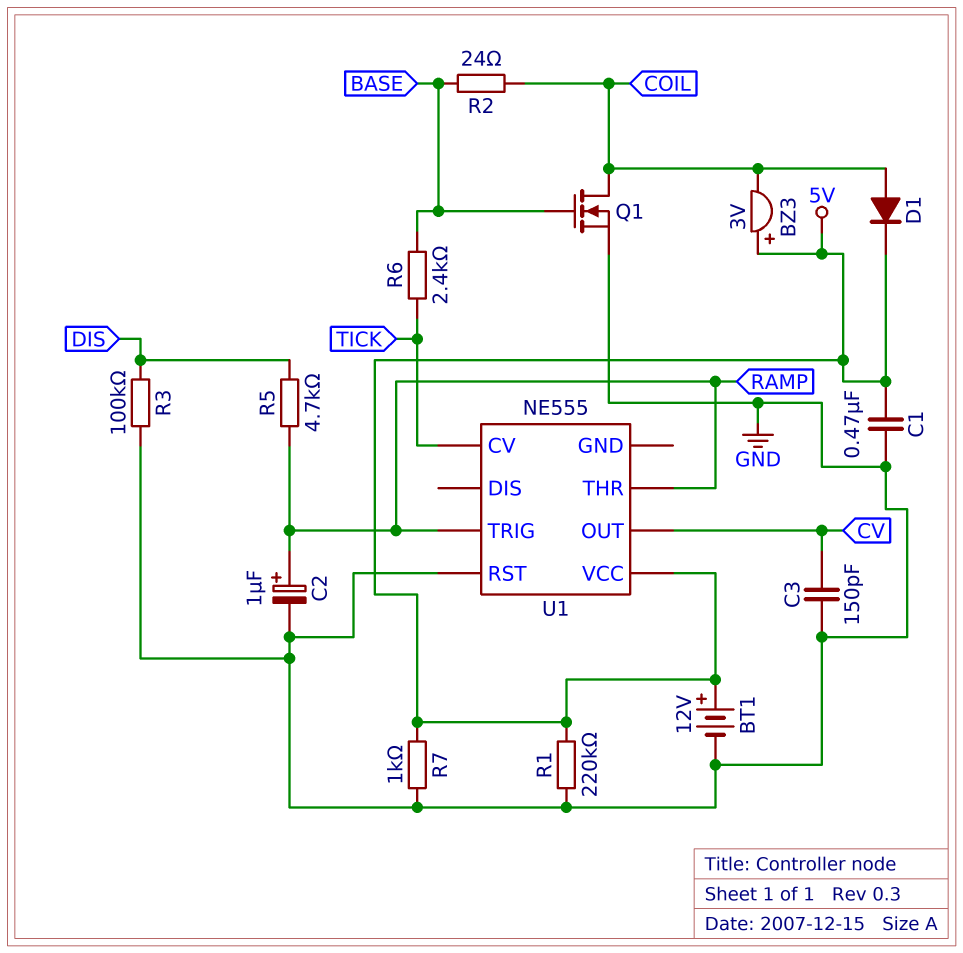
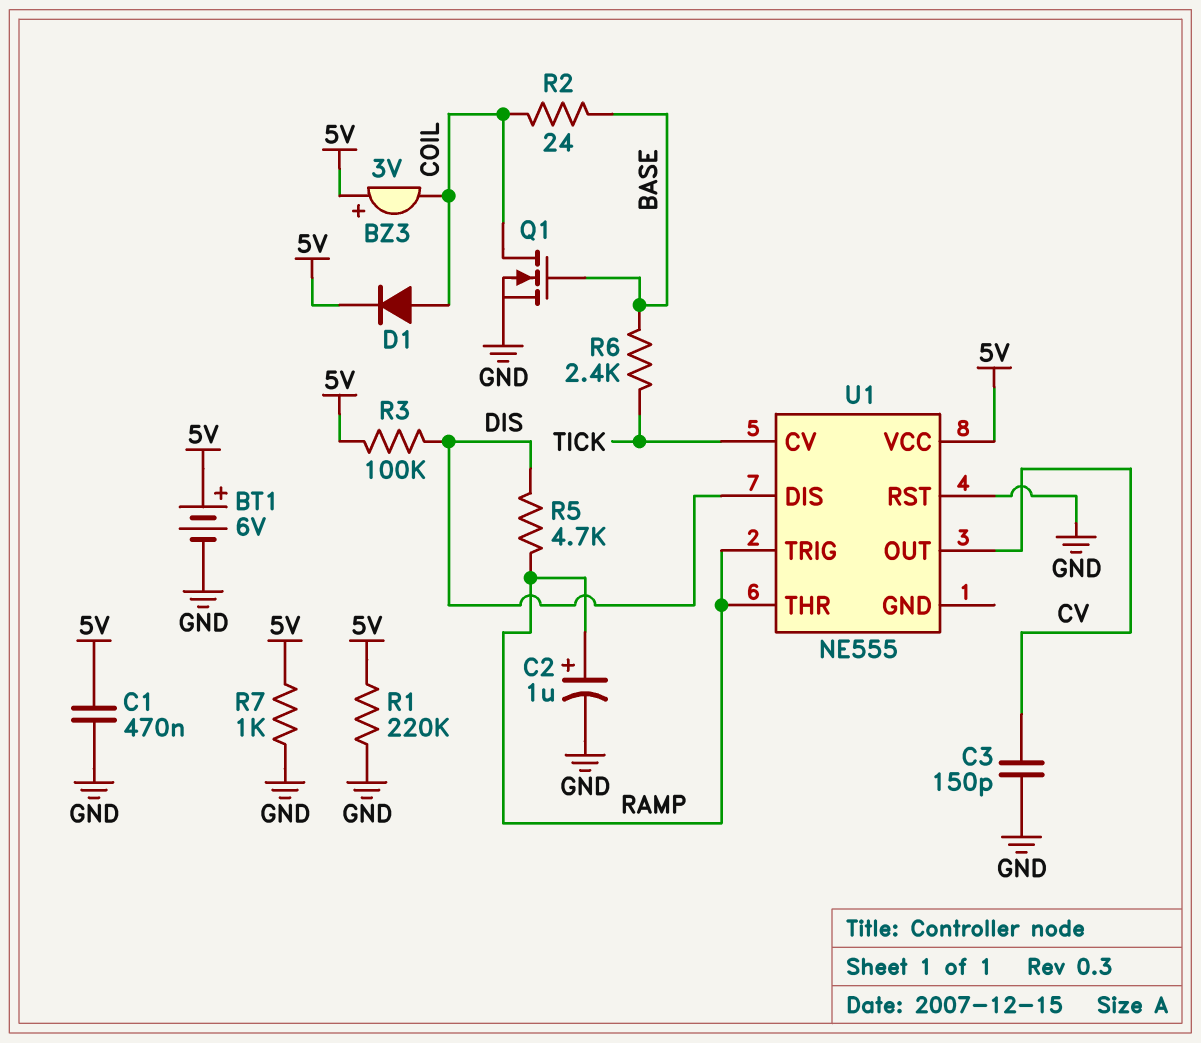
BT1: 12V (plus 5V, minus GND) -> 6V (plus 5V, minus GND)
R3: 100k (DIS, GND) -> 100k (5V, DIS)
U1 pin DIS: none -> DIS

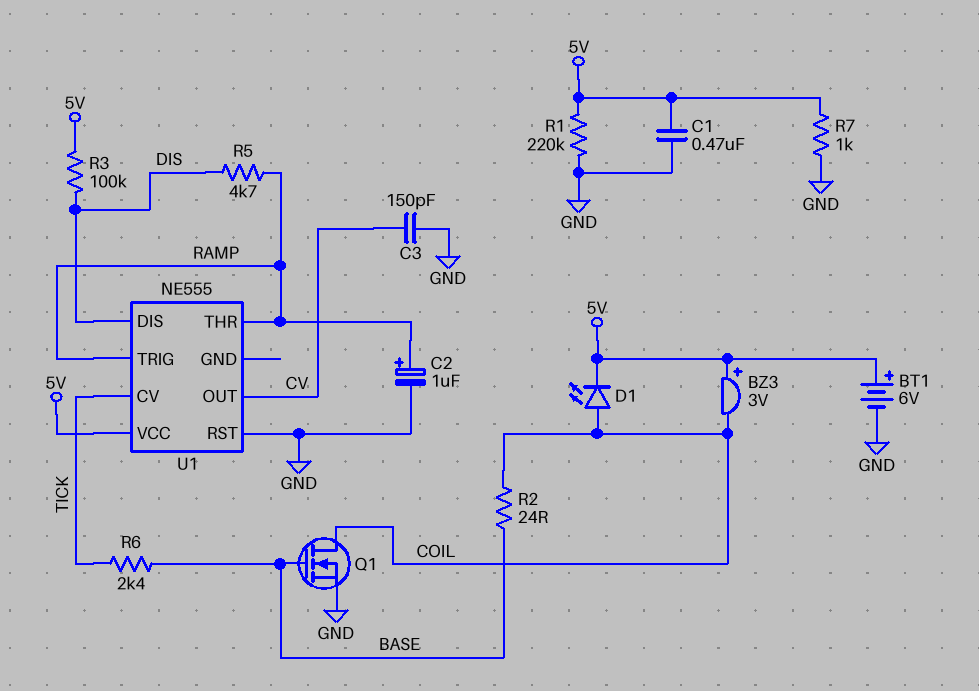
D1: diode (A COIL, K 5V) -> LED (A COIL, K 5V)

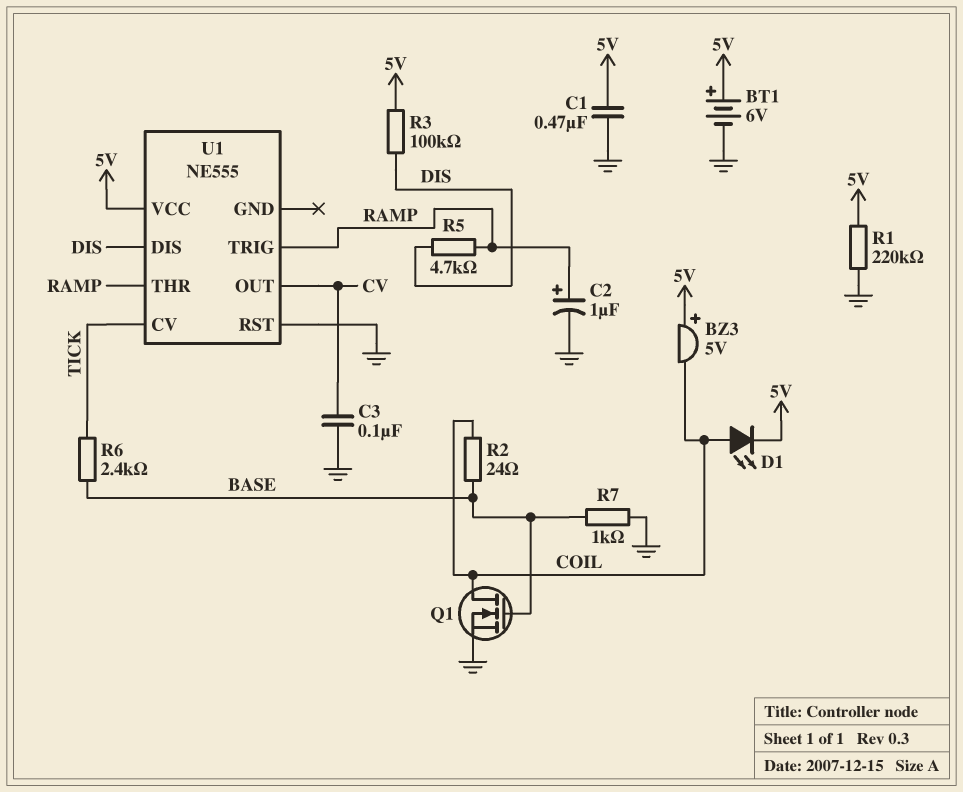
BZ3: buzzer 3V (plus 5V, minus COIL) -> buzzer 5V (plus 5V, minus COIL)
C3: 150pF (CV, GND) -> 100nF (CV, GND)
R7: 1k (5V, GND) -> 1k (BASE, GND)

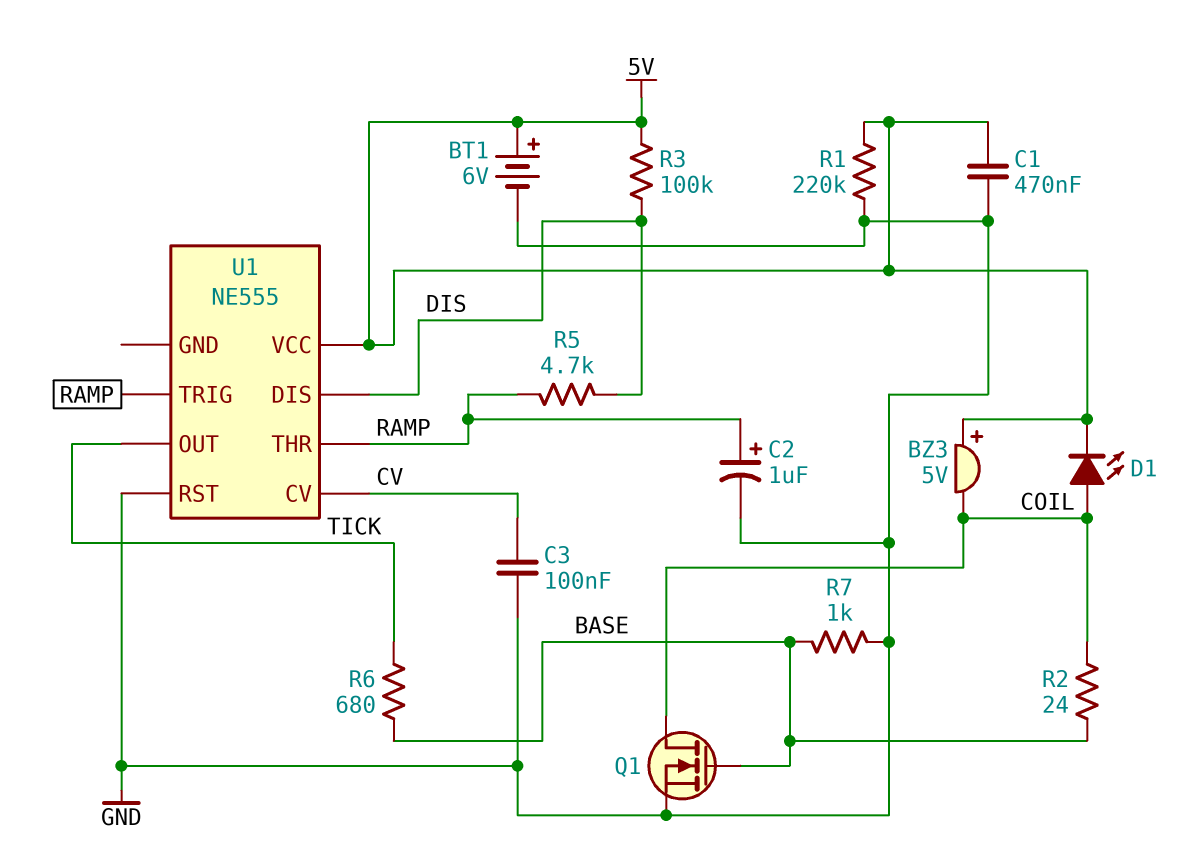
R6: 2.4k (BASE, TICK) -> 680 (BASE, TICK)
U1 pin CV: TICK -> CV
U1 pin OUT: CV -> TICK

